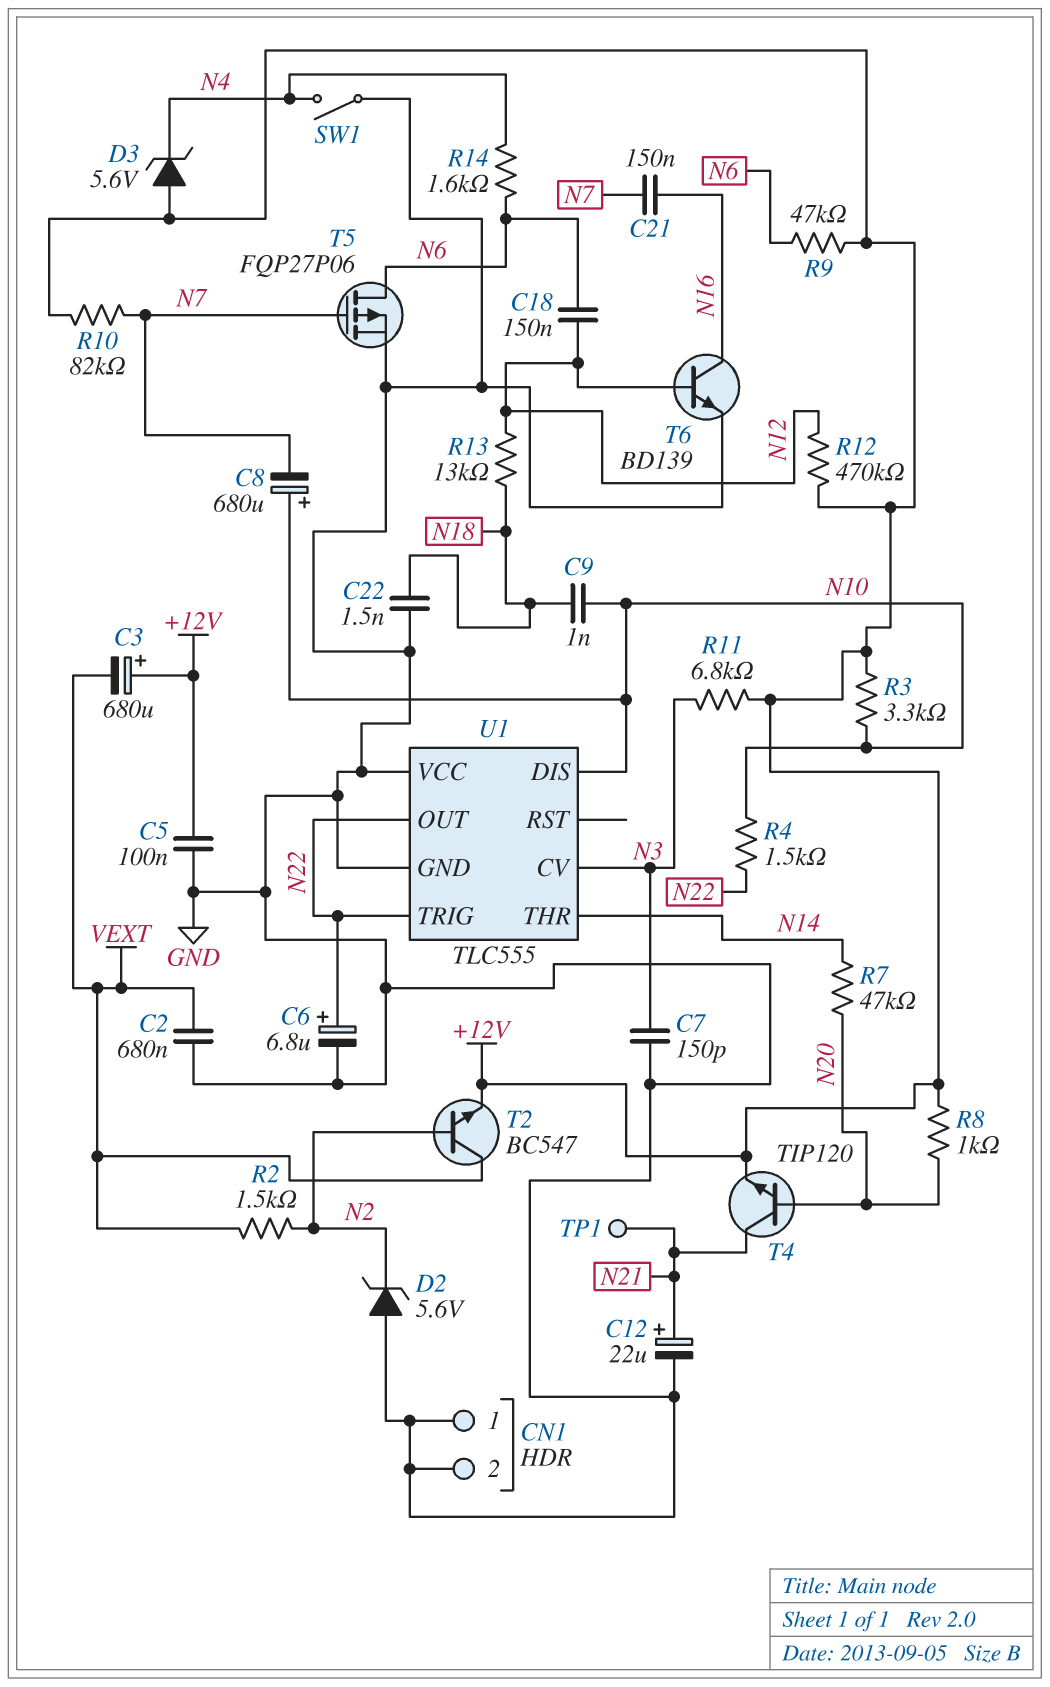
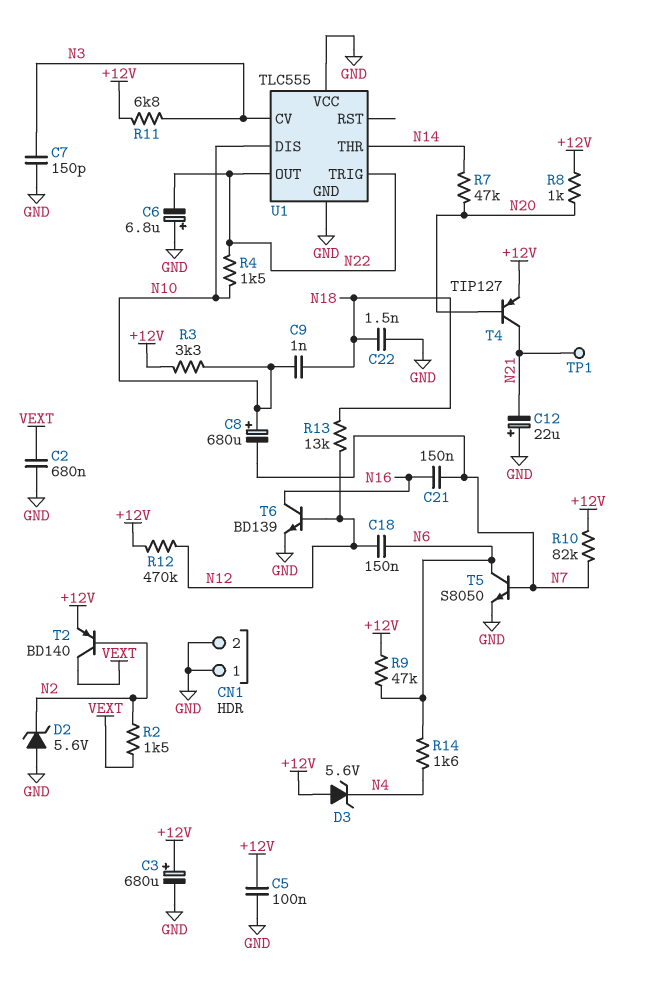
C3: 680uF (plus +12V, minus VEXT) -> 680uF (plus +12V, minus GND)
C6: 6.8uF (plus N22, minus GND) -> 6.8uF (plus GND, minus N22)
C12: 22uF (plus N21, minus GND) -> 22uF (plus GND, minus N21)
SW1: switch (GND, N4) -> none
T2: NPN BC547 (B N2, C VEXT, E +12V) -> PNP BD140 (B N2, C VEXT, E +12V)
T4: NPN TIP120 (B N20, C N21, E +12V) -> PNP TIP127 (B N20, C N21, E +12V)
T5: PMOS FQP27P06 (G N7, D N6, S GND) -> NPN S8050 (B N7, C N6, E GND)

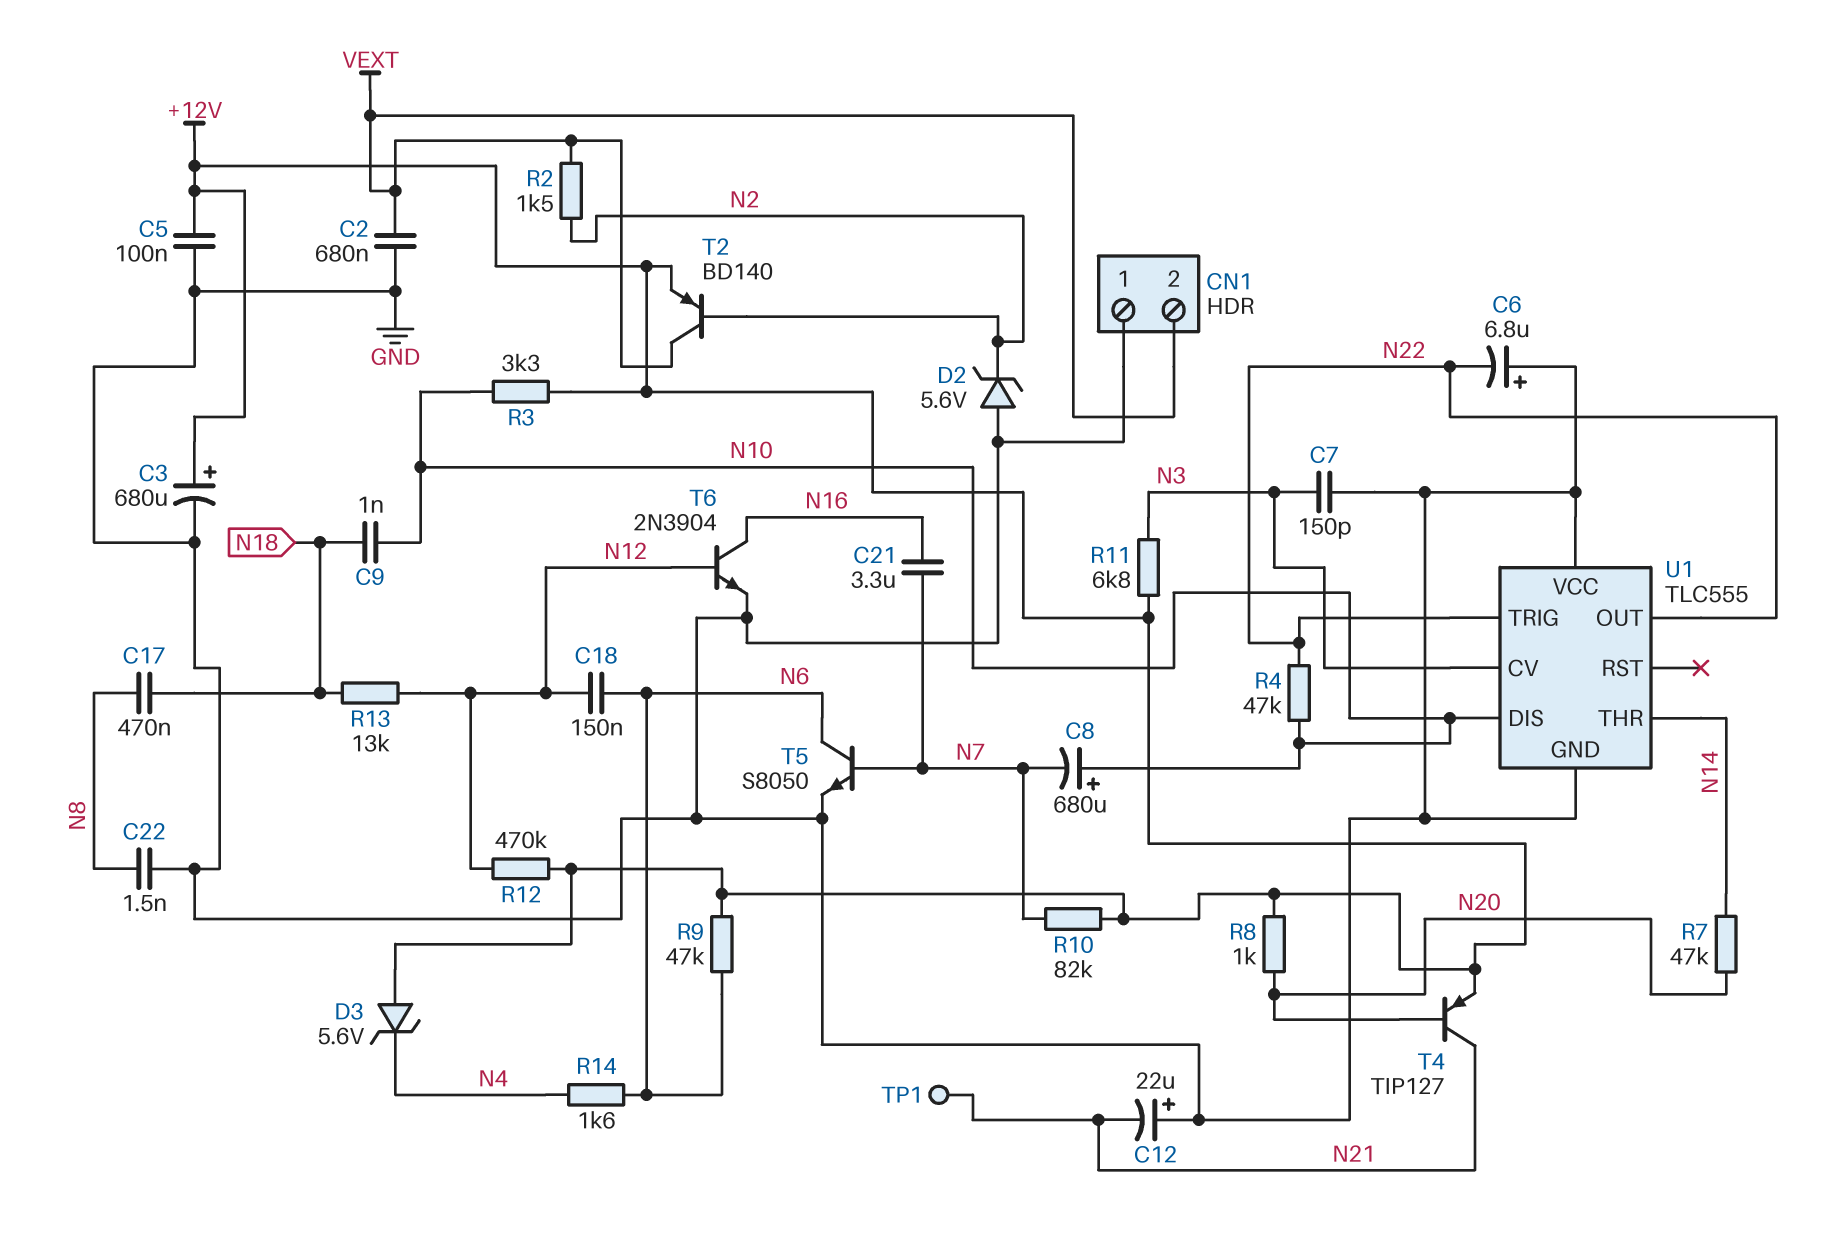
C17: none -> 470nF (N8, N18)
C21: 150nF (N7, N16) -> 3.3uF (N7, N16)
C22: 1.5nF (GND, N18) -> 1.5nF (GND, N8)
CN1 pin 2: GND -> VEXT
R4: 1.5k (N10, N22) -> 47k (N10, N22)
T6: NPN BD139 (B N12, C N16, E GND) -> NPN 2N3904 (B N12, C N16, E GND)

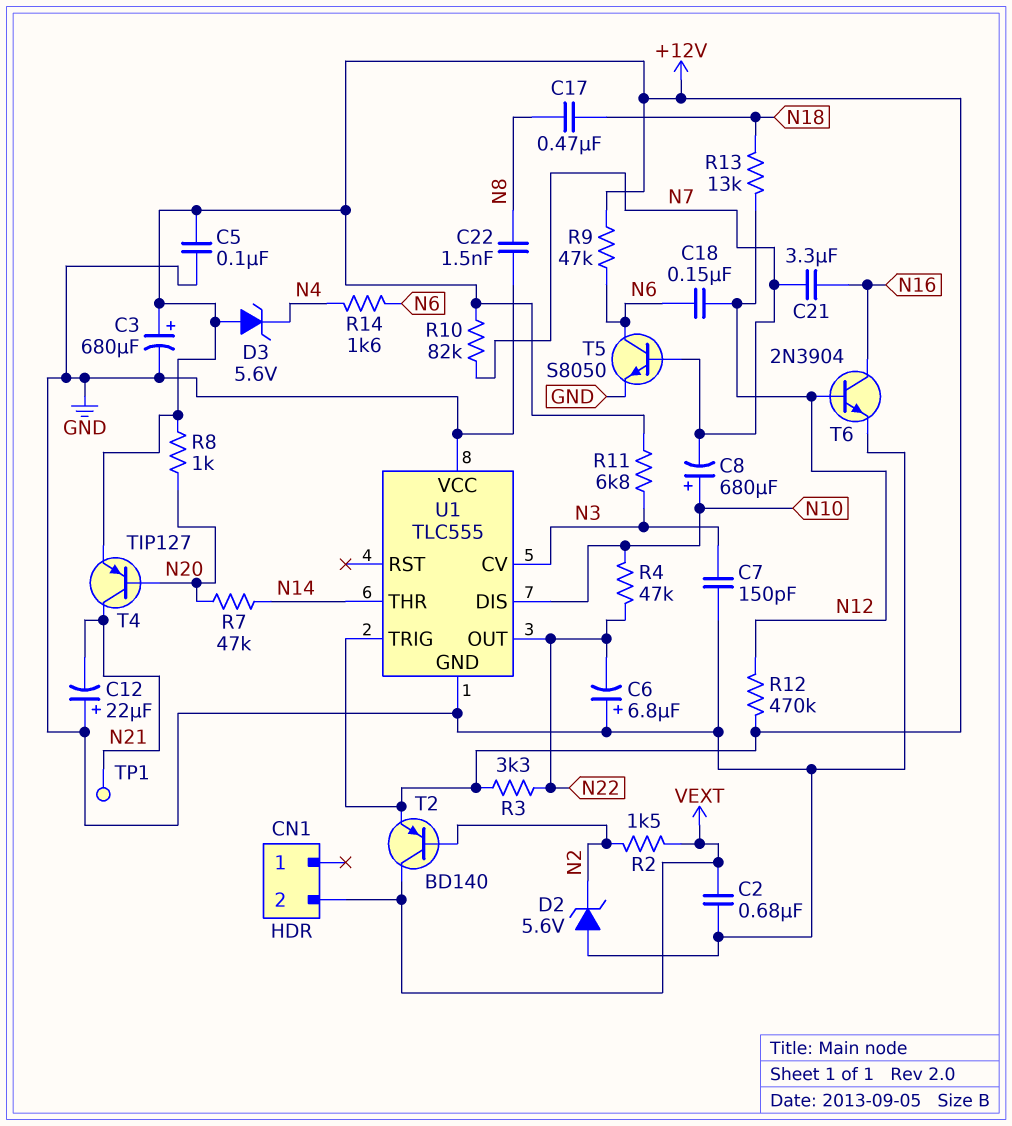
C9: 1nF (N10, N18) -> none
CN1 pin 1: GND -> none
R3: 3.3k (+12V, N10) -> 3.3k (+12V, N22)
U1 pin TRIG: N22 -> +12V

